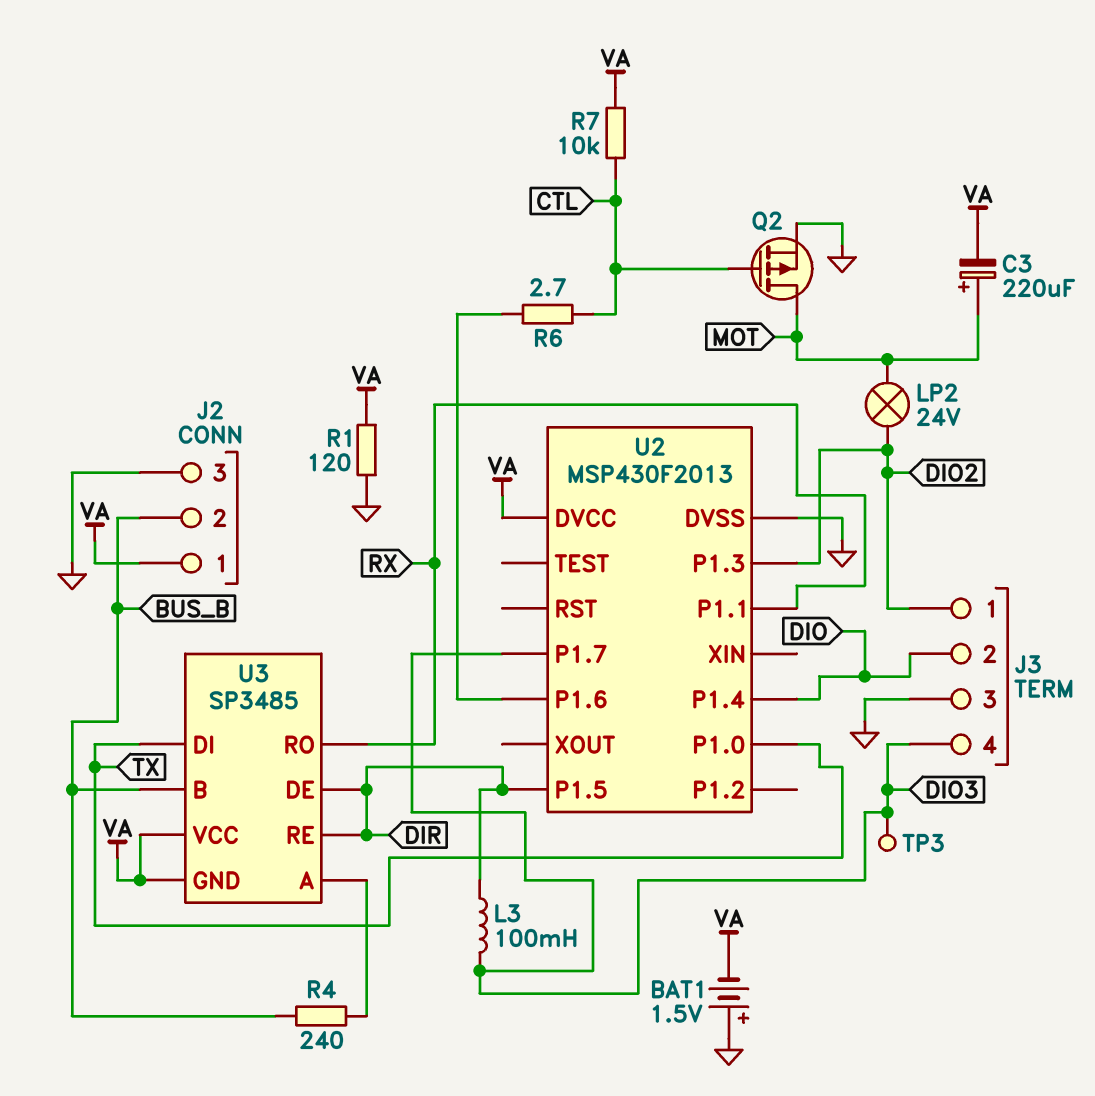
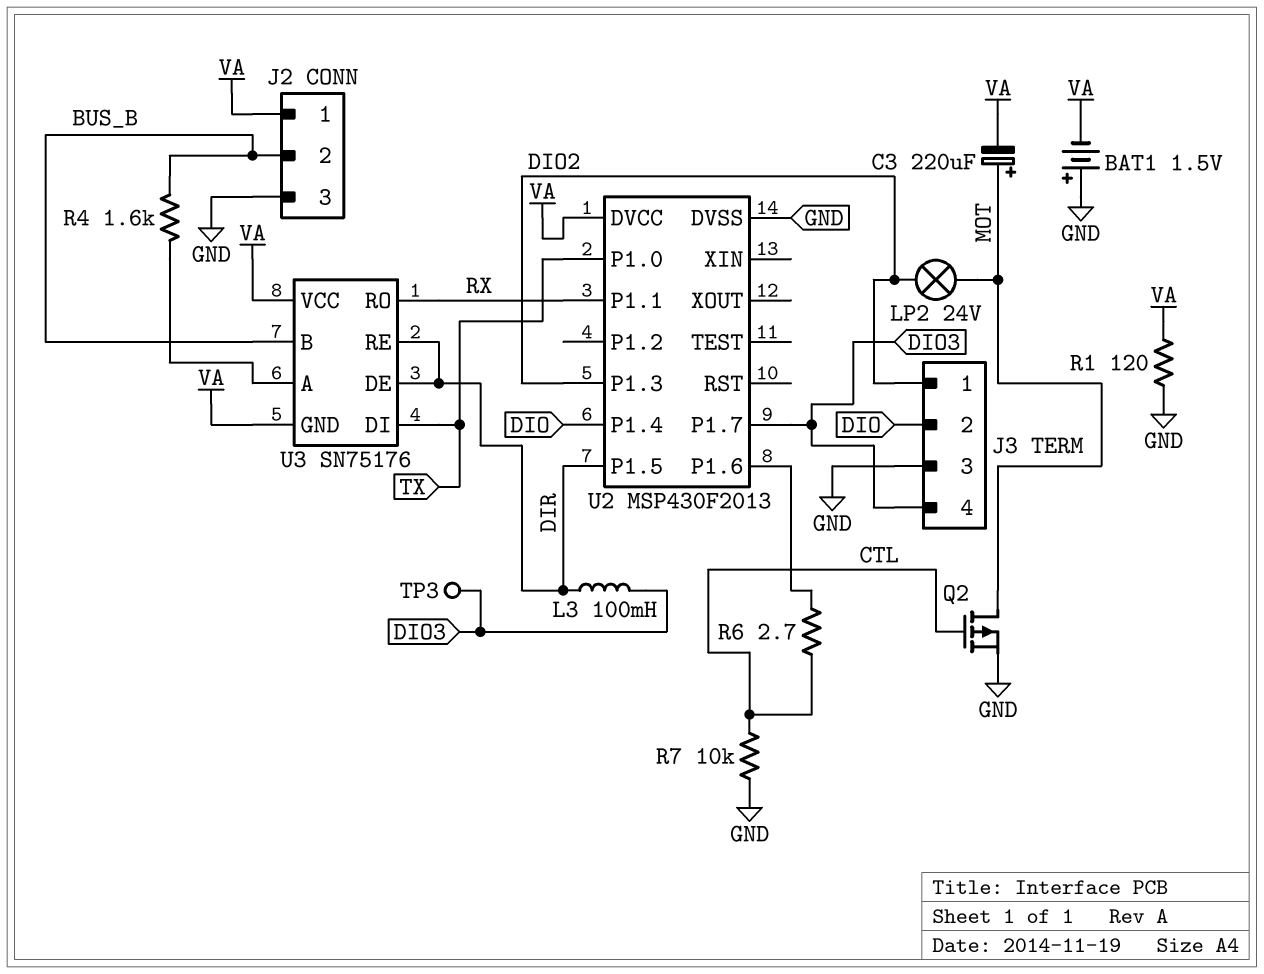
R4: 240 (BUS_B, U3/A) -> 1.6k (BUS_B, U3/A)
R7: 10k (CTL, VA) -> 10k (CTL, GND)
U3: SP3485 -> SN75176

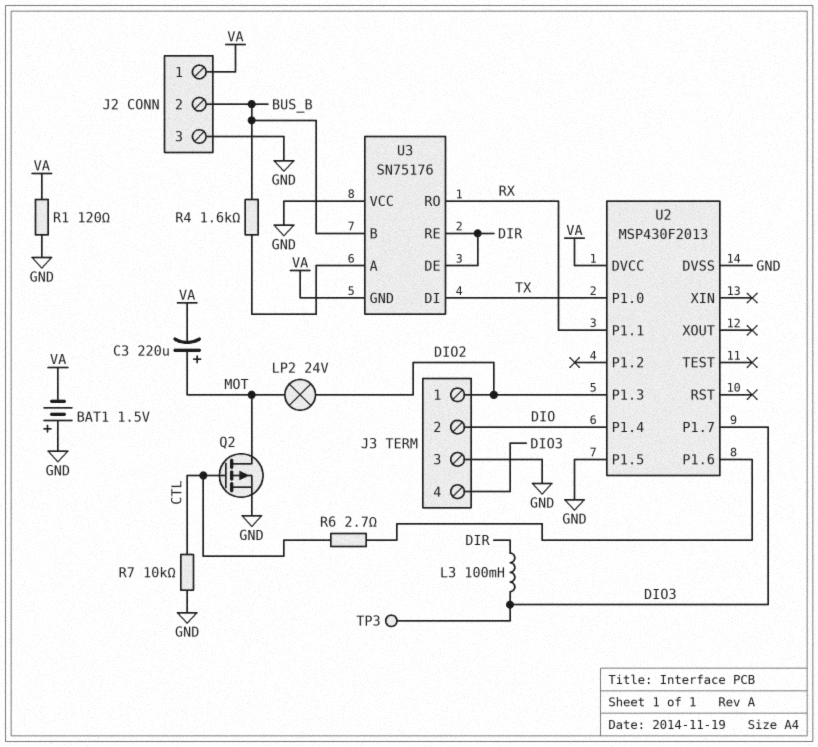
U2 pin P1.5: DIR -> GND
U3 pin VCC: VA -> GND

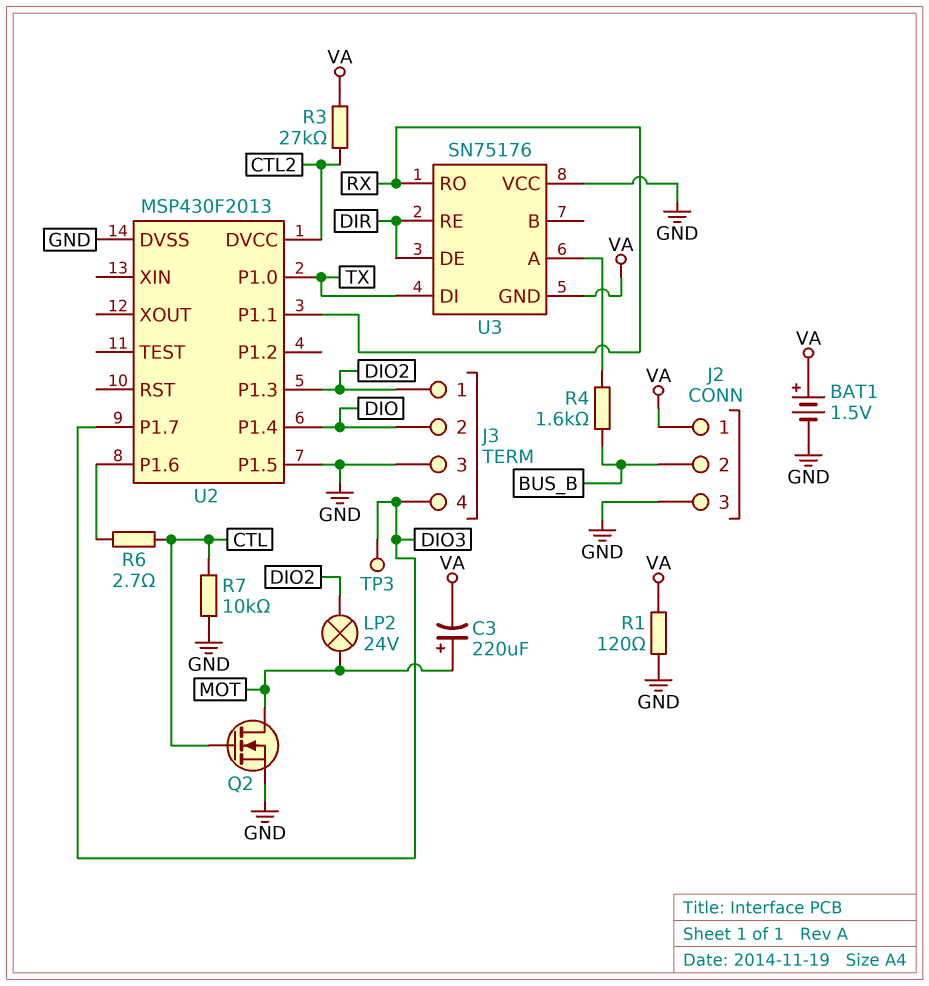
BAT1: 1.5V (plus GND, minus VA) -> 1.5V (plus VA, minus GND)
L3: 100mH (DIO3, DIR) -> none
Q2: PMOS (G CTL, D MOT, S GND) -> NMOS (G CTL, D MOT, S GND)
R3: none -> 27k (CTL2, VA)
U2 pin DVCC: VA -> CTL2
U3 pin B: BUS_B -> none

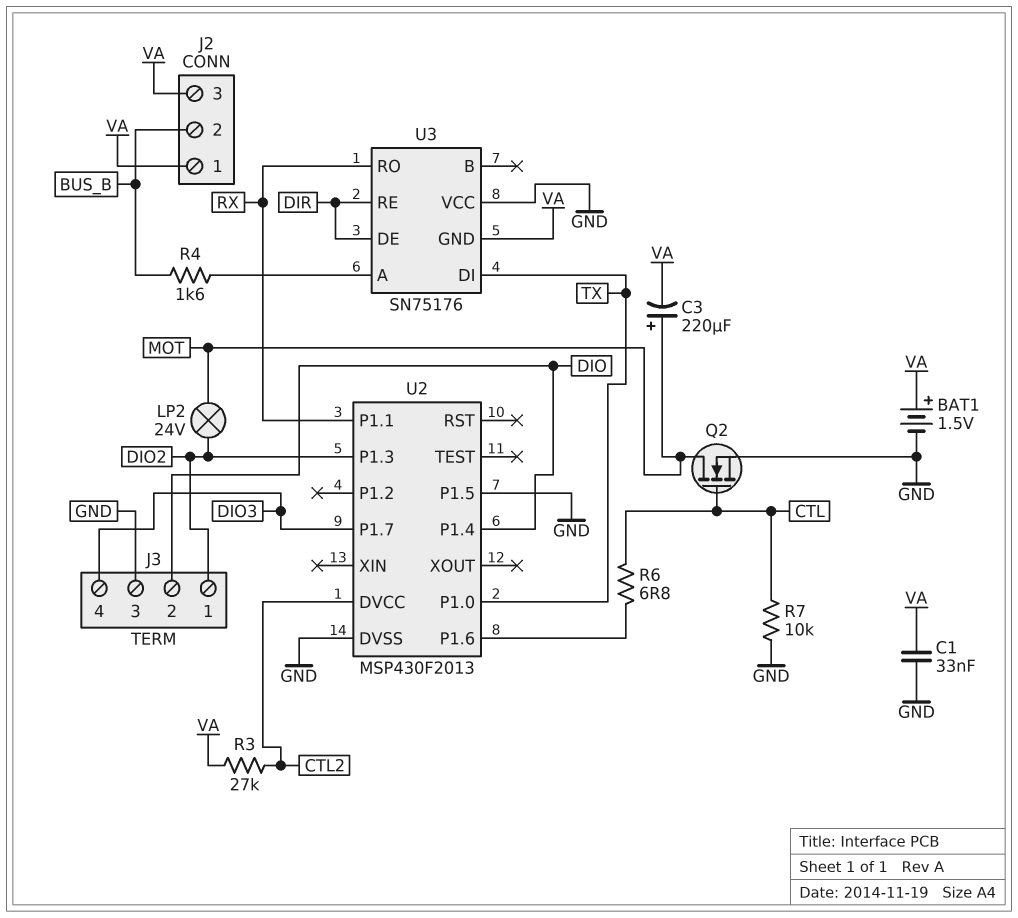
C1: none -> 33nF (GND, VA)
J2 pin 3: GND -> VA
R1: 120 (GND, VA) -> none
R6: 2.7 (CTL, U2/P1.6) -> 6.8 (CTL, U2/P1.6)
TP3: test point (DIO3) -> none

